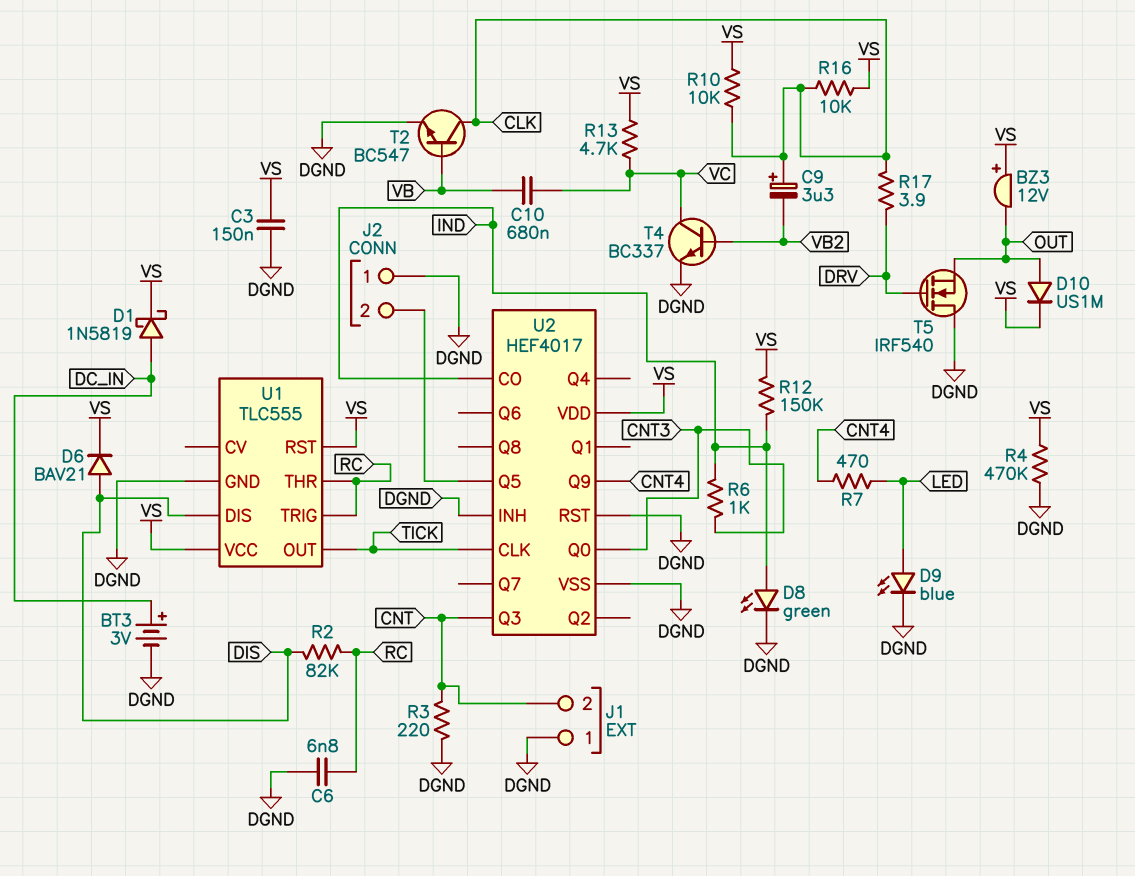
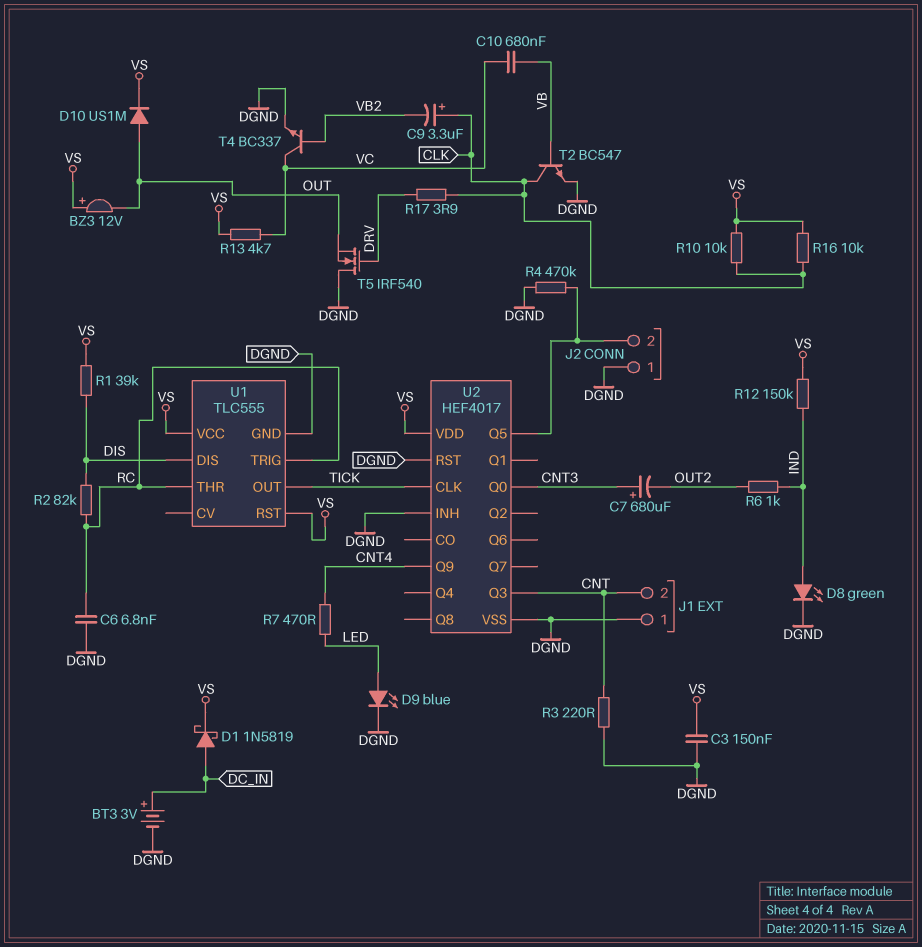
C7: none -> 680uF (plus CNT3, minus OUT2)
D6: diode BAV21 (A DIS, K VS) -> none
R1: none -> 39k (DIS, VS)
R4: 470k (DGND, VS) -> 470k (DGND, J2/2)
R6: 1k (CNT3, IND) -> 1k (IND, OUT2)
U2 pin CO: IND -> none

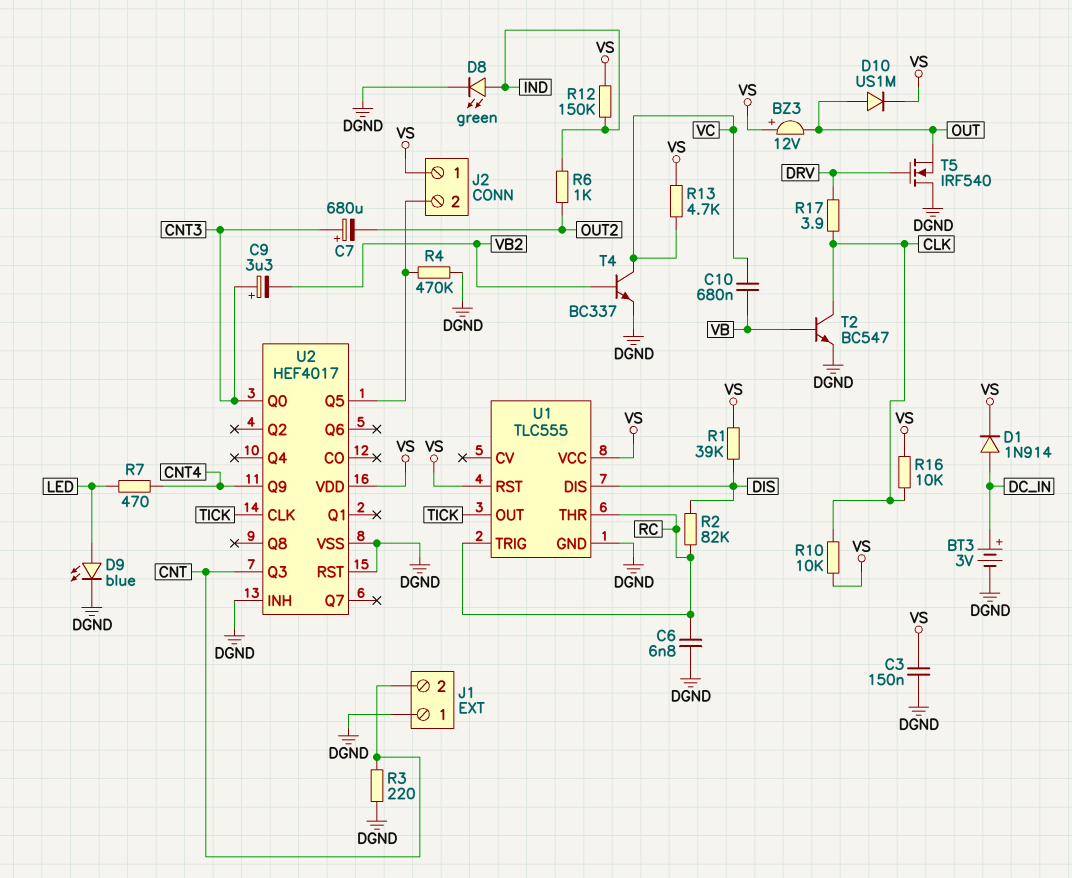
C9: 3.3uF (plus CLK, minus VB2) -> 3.3uF (plus CNT3, minus VB2)
D1: schottky 1N5819 (A DC_IN, K VS) -> diode 1N914 (A DC_IN, K VS)
J2 pin 1: DGND -> VS

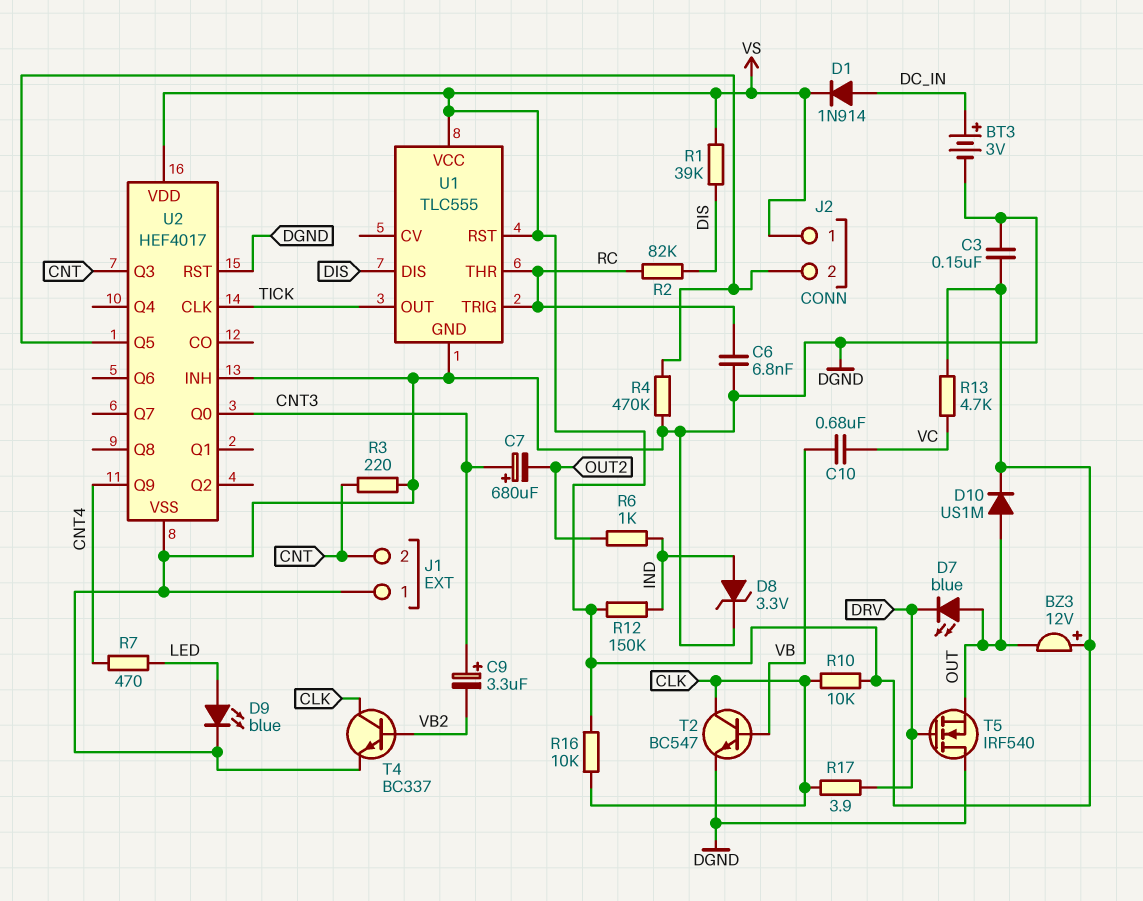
D7: none -> LED blue (A OUT, K DRV)
D8: LED green (A IND, K DGND) -> zener 3.3V (A IND, K DGND)
T4: NPN BC337 (B VB2, C VC, E DGND) -> NPN BC337 (B VB2, C CLK, E DGND)

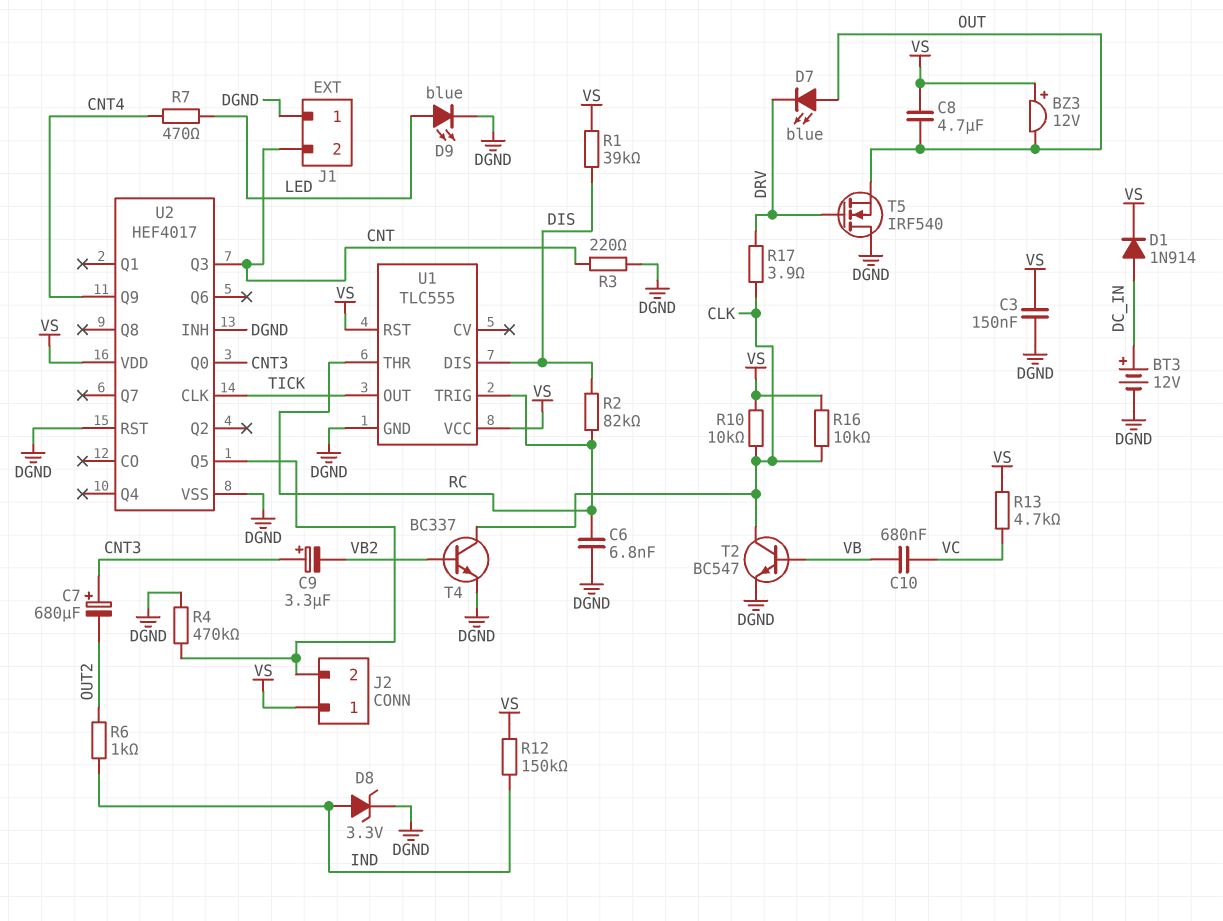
BT3: 3V (plus DC_IN, minus DGND) -> 12V (plus DC_IN, minus DGND)
C8: none -> 4.7uF (OUT, VS)
D10: diode US1M (A OUT, K VS) -> none

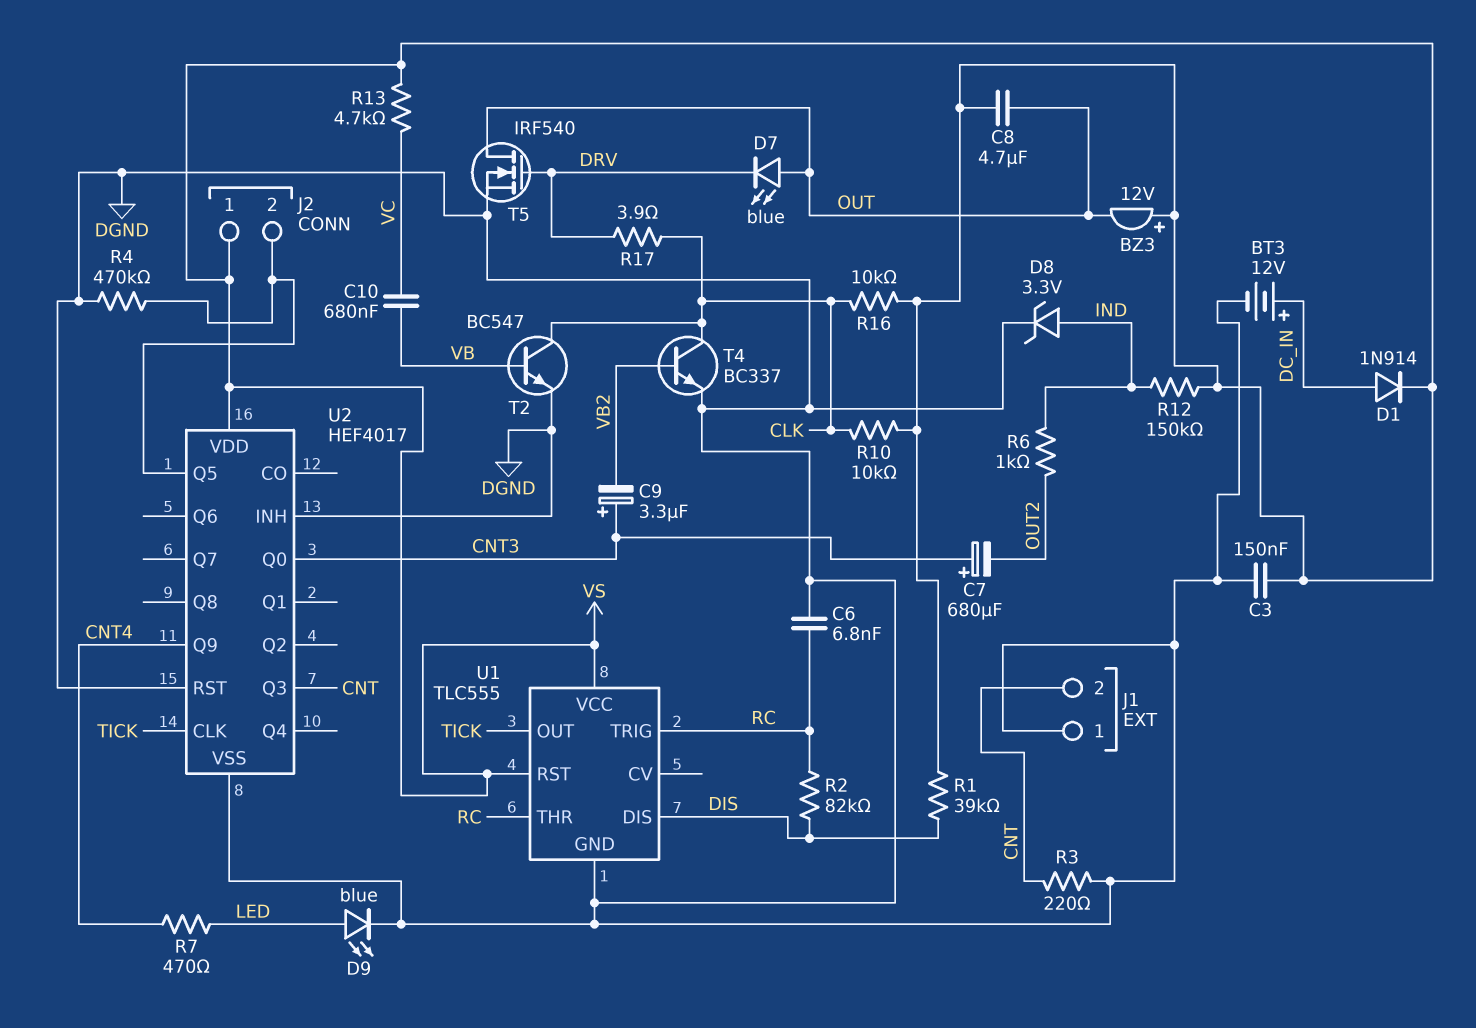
T5: NMOS IRF540 (G DRV, D DGND, S OUT) -> NMOS IRF540 (G DRV, D OUT, S DGND)

